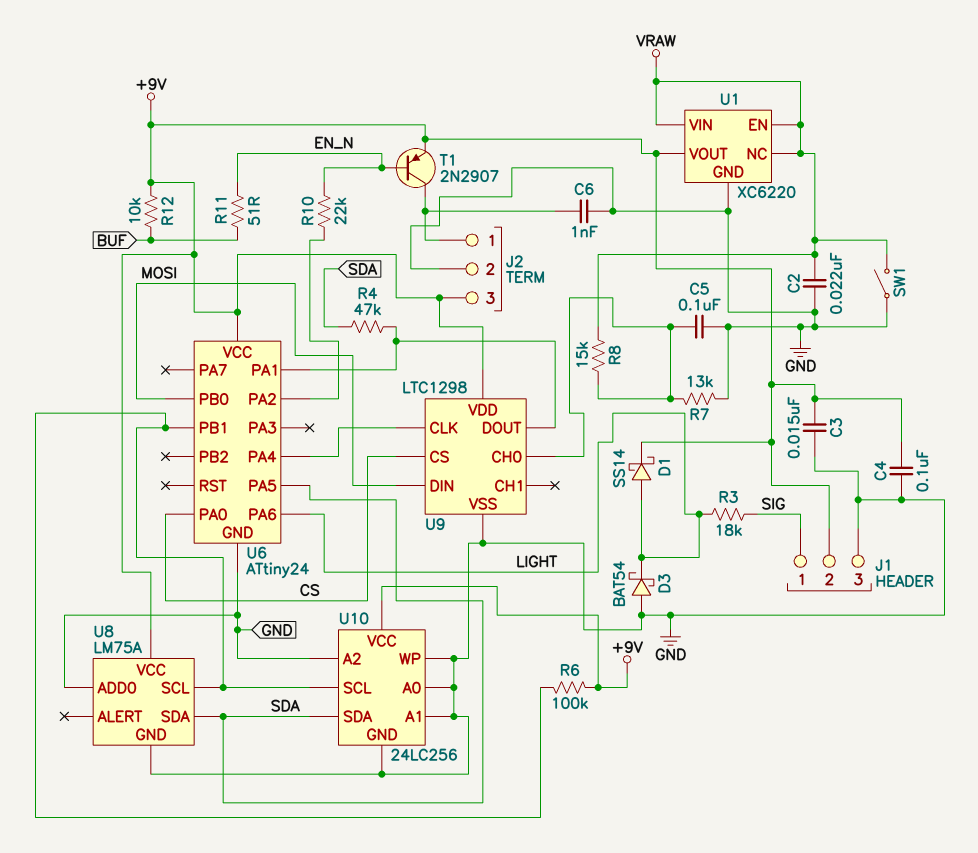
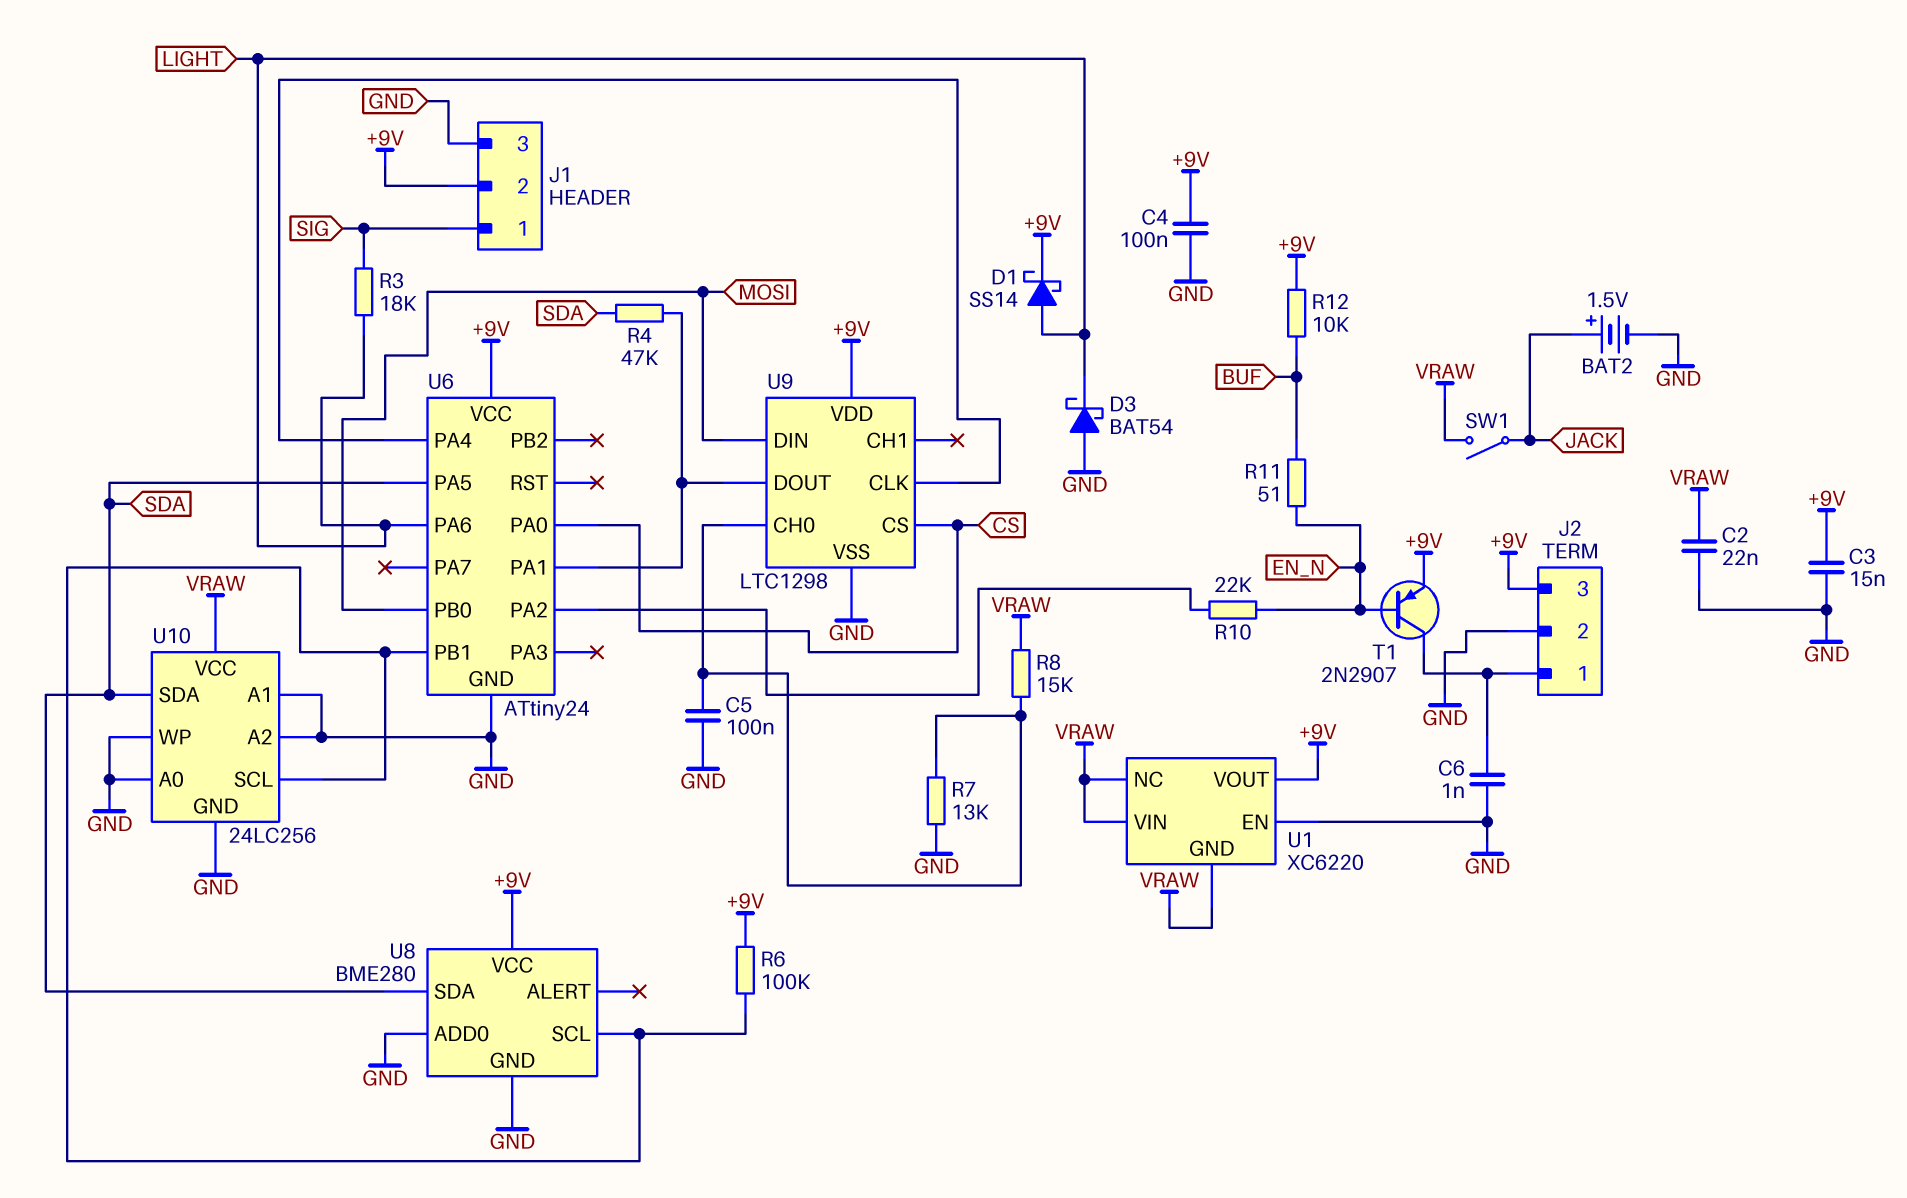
BAT2: none -> 1.5V (plus JACK, minus GND)
SW1: switch (GND, VRAW) -> switch (JACK, VRAW)
U1 pin EN: VRAW -> GND
U1 pin GND: GND -> VRAW
U8: LM75A -> BME280
U10 pin VCC: +9V -> VRAW

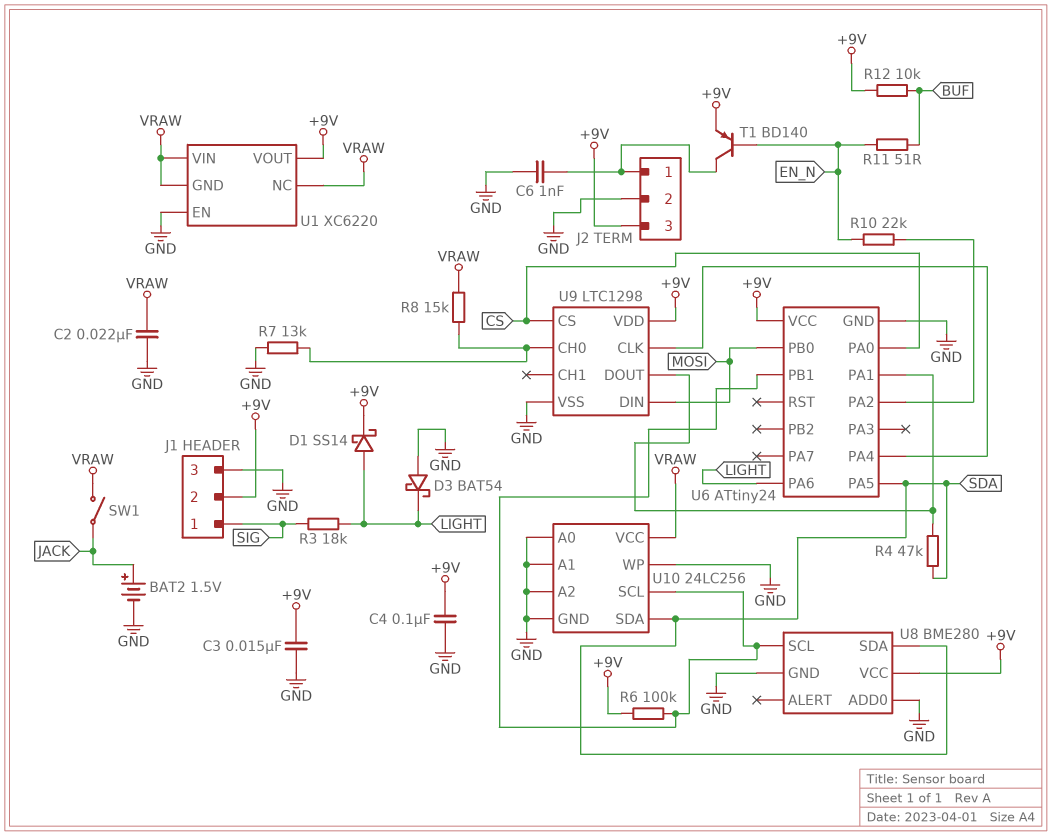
C5: 100nF (GND, U9/CH0) -> none
T1: PNP 2N2907 (B EN_N, C J2/1, E +9V) -> PNP BD140 (B EN_N, C J2/1, E +9V)

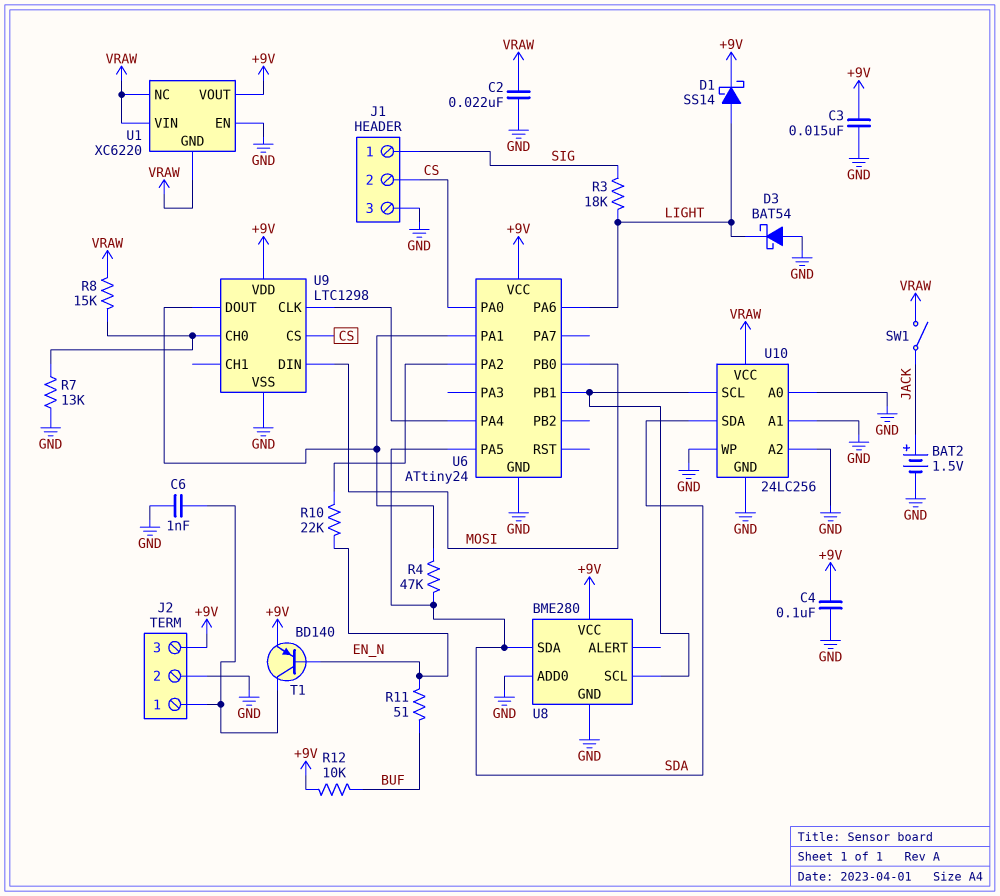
J1 pin 2: +9V -> CS
R6: 100k (+9V, U6/PB1) -> none

